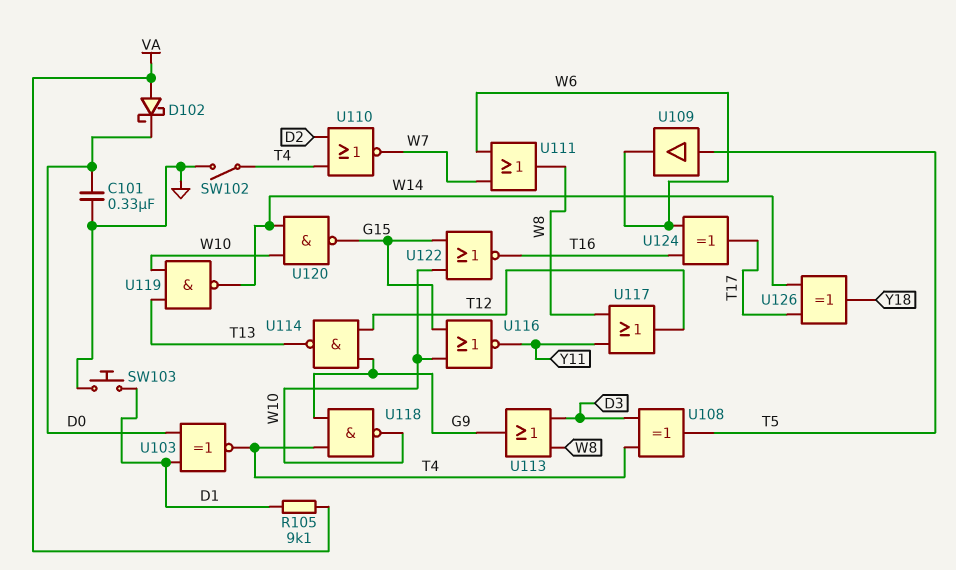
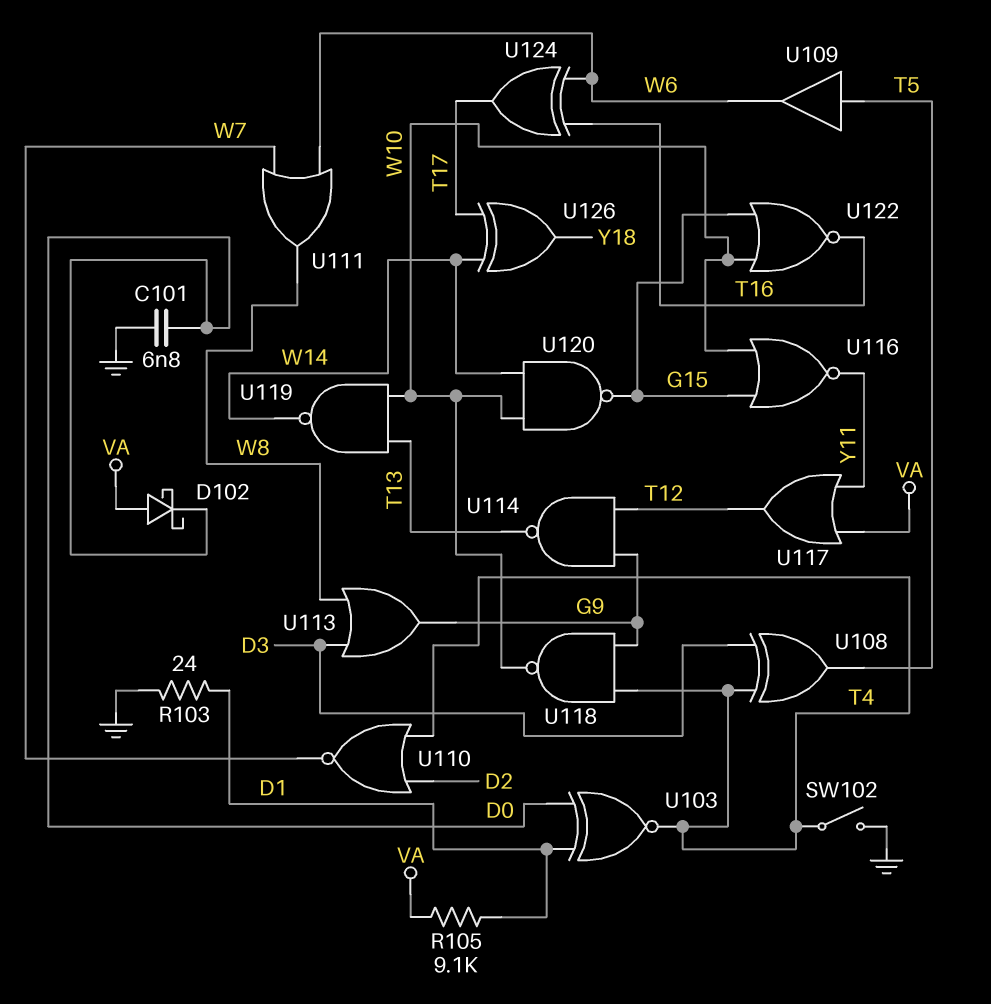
C101: 330nF (D0, GND) -> 6.8nF (D0, GND)
R103: none -> 24 (D1, GND)
SW103: button (D1, GND) -> none
U117: OR (in W8, in Y11, out T12) -> OR (in VA, in Y11, out T12)

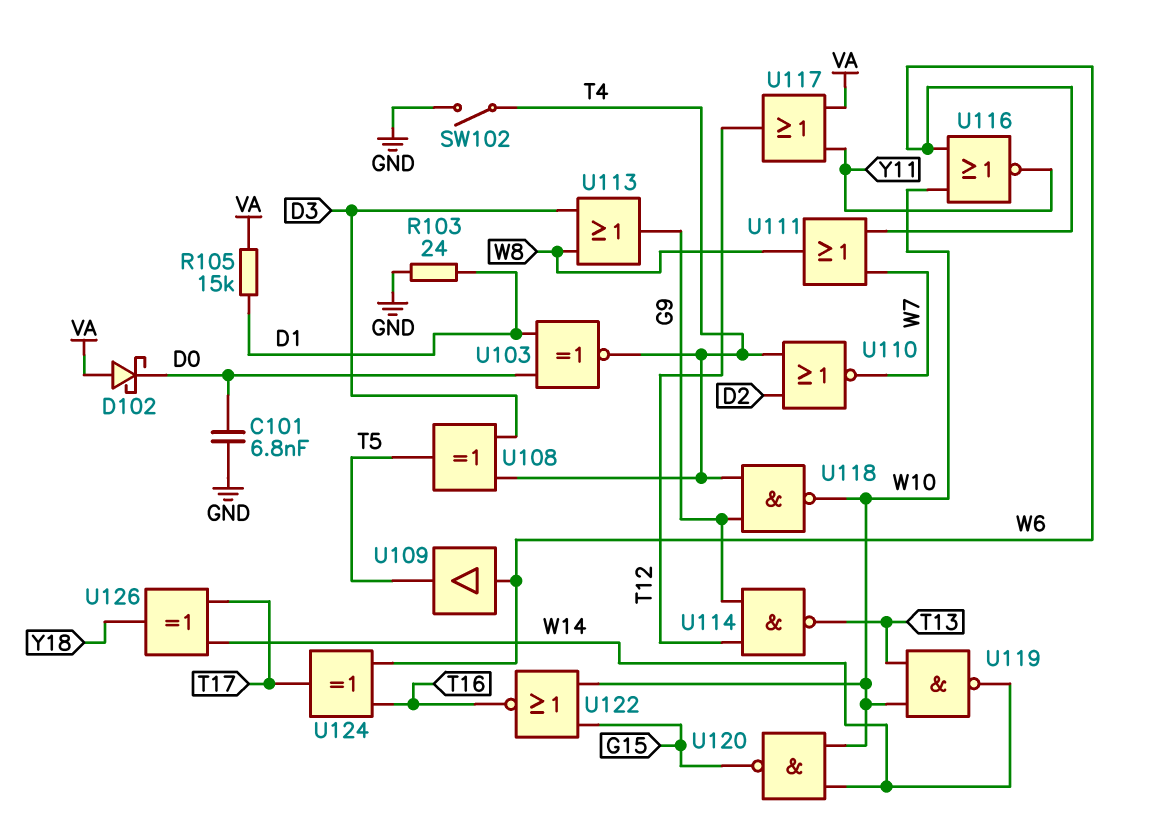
R105: 9.1k (D1, VA) -> 15k (D1, VA)
U109: buffer (in T5, out W6) -> buffer (in W6, out T5)
U116: NOR (in G15, in W10, out Y11) -> NOR (in W6, in W10, out Y11)

